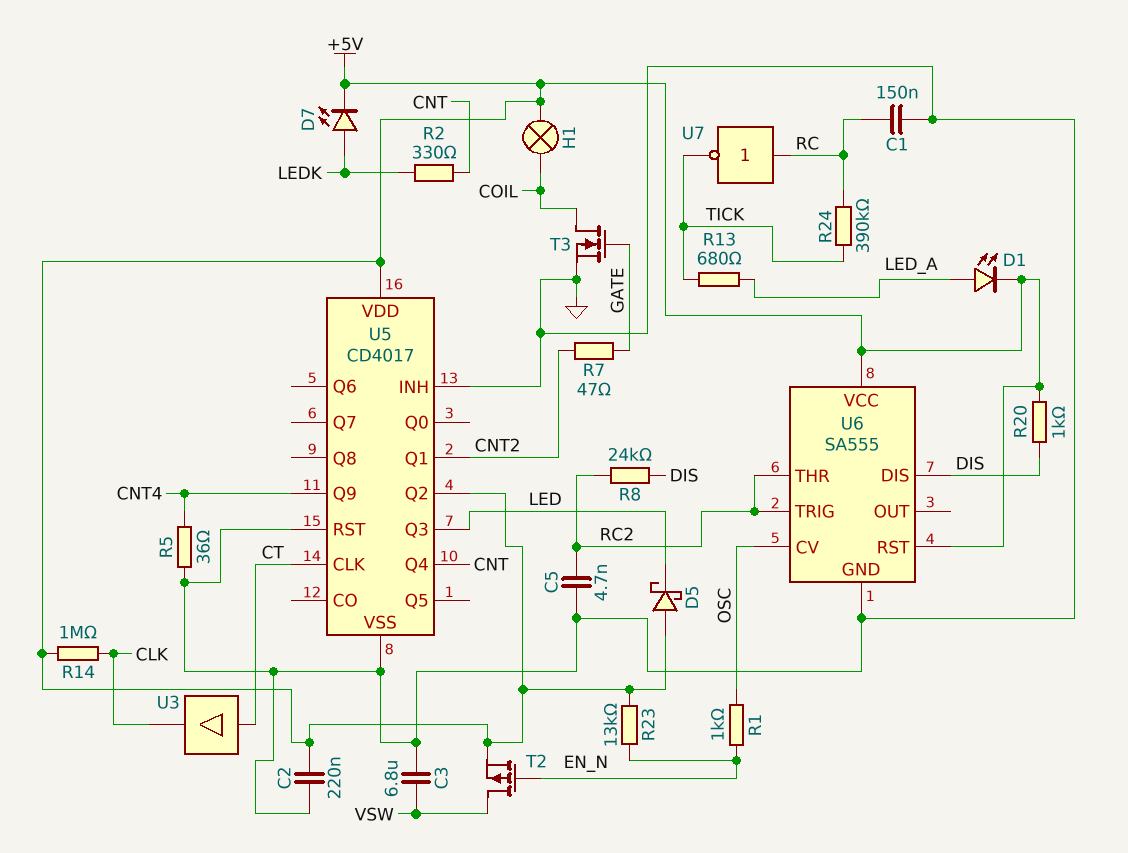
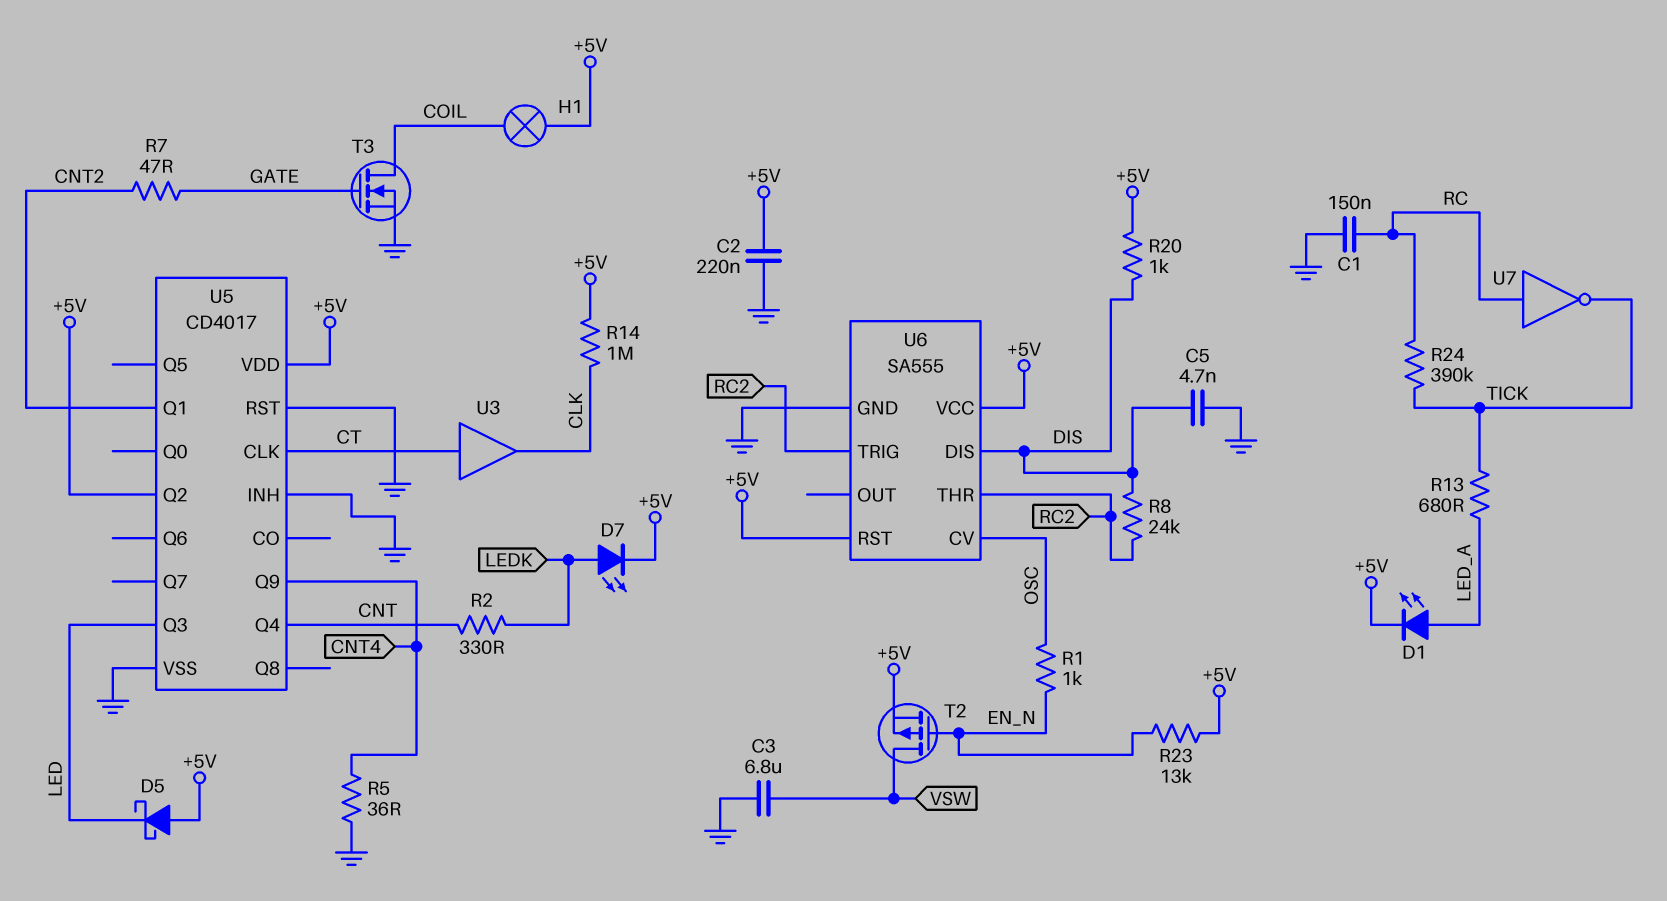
C5: 4.7nF (GND, RC2) -> 4.7nF (DIS, GND)

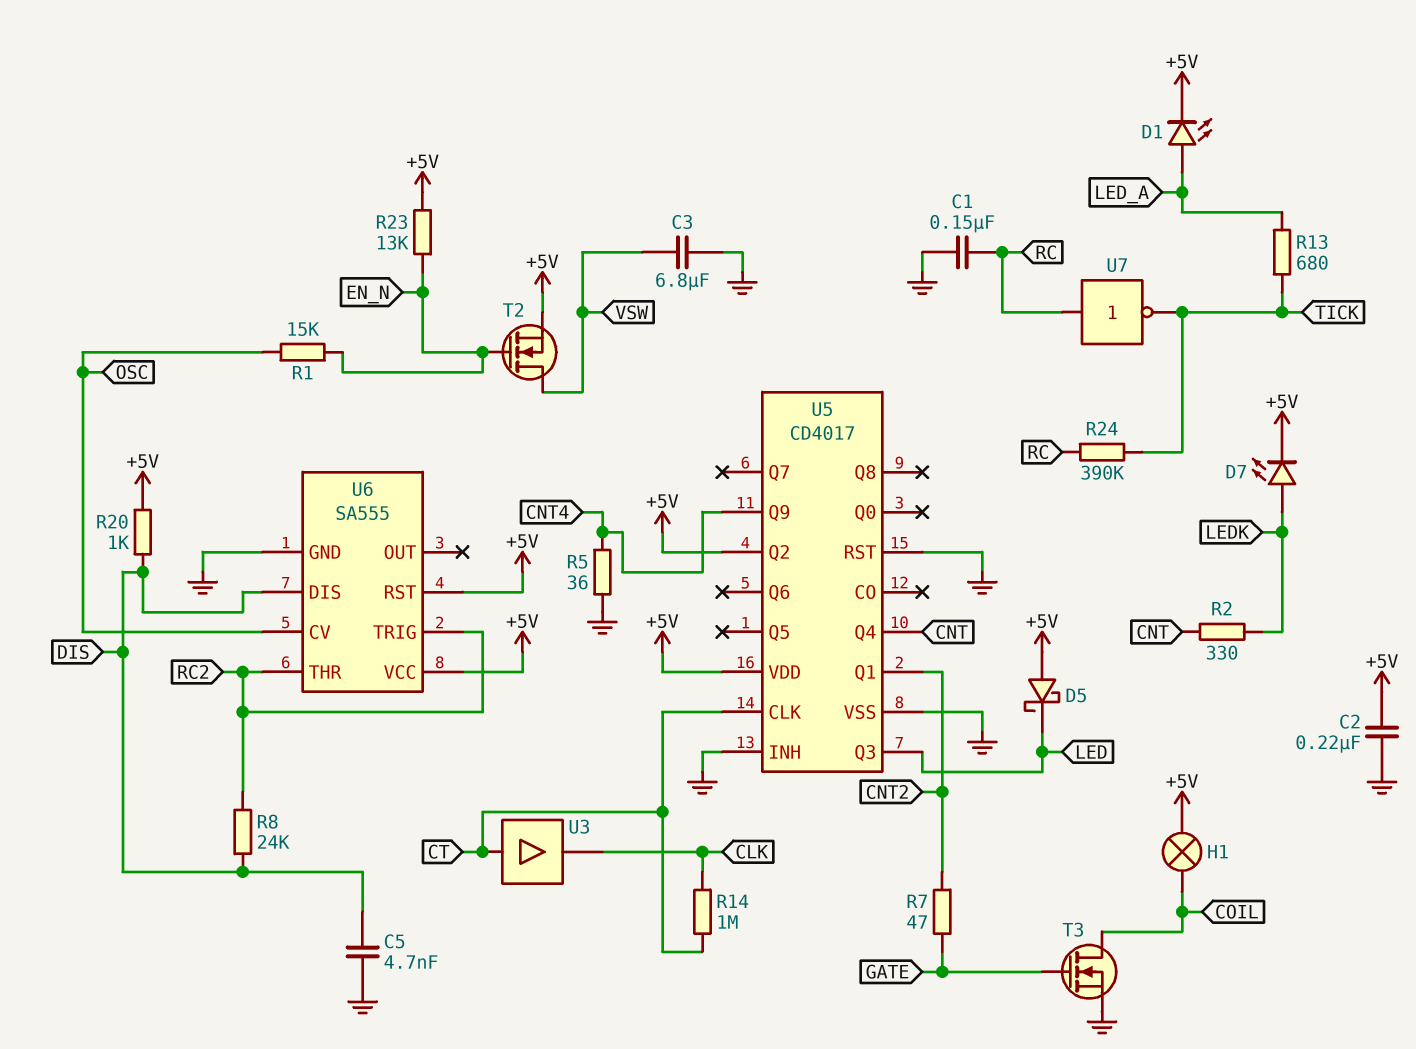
R1: 1k (EN_N, OSC) -> 15k (EN_N, OSC)
R14: 1M (+5V, CLK) -> 1M (CLK, CT)
T2: PMOS (G EN_N, D VSW, S +5V) -> NMOS (G EN_N, D VSW, S +5V)

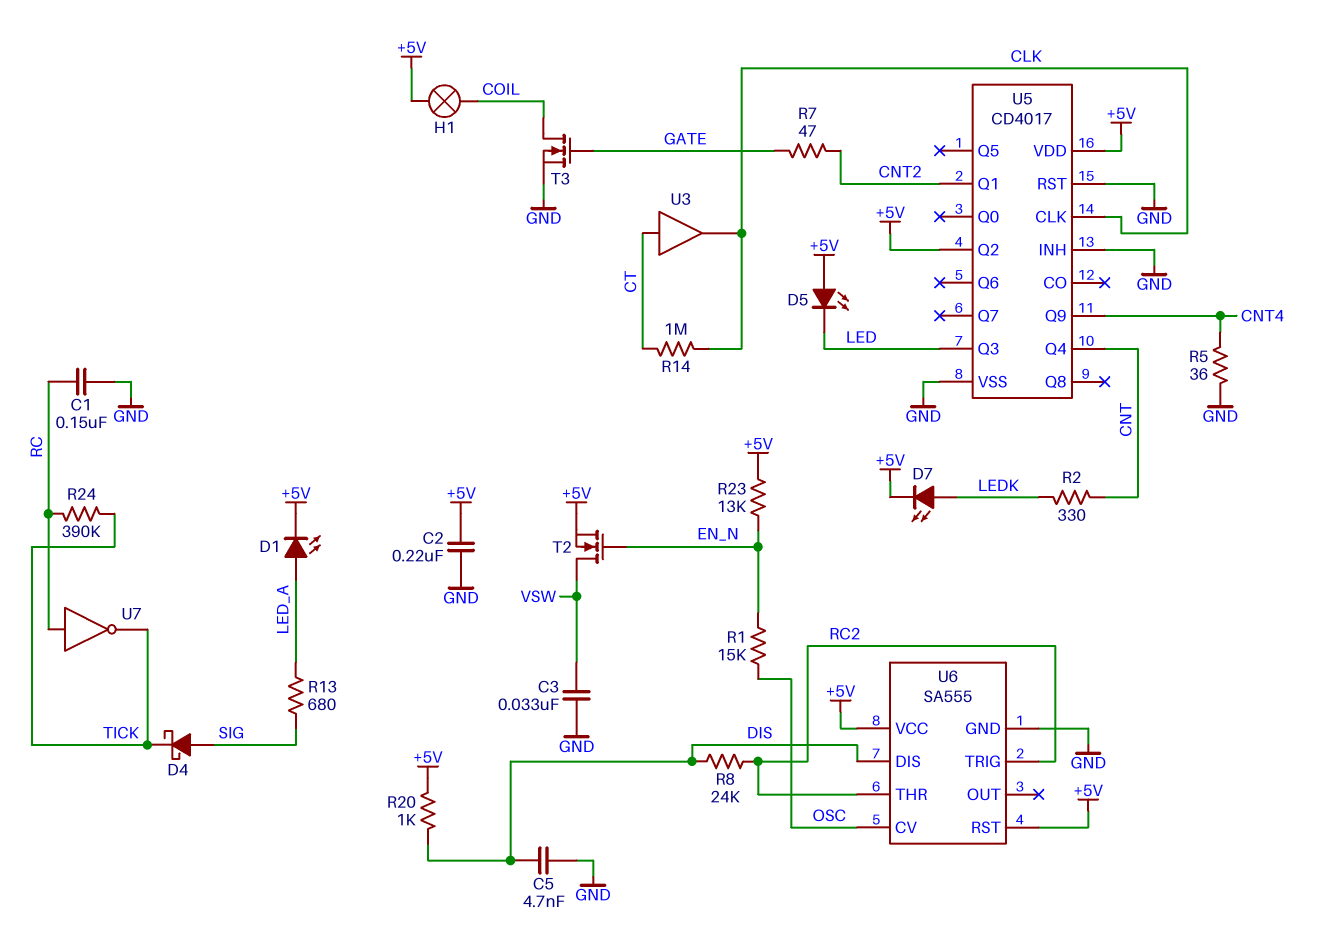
C3: 6.8uF (GND, VSW) -> 33nF (GND, VSW)
D4: none -> schottky (A SIG, K TICK)
D5: schottky (A +5V, K LED) -> LED (A +5V, K LED)
R13: 680 (LED_A, TICK) -> 680 (LED_A, SIG)
U5 pin CLK: CT -> CLK

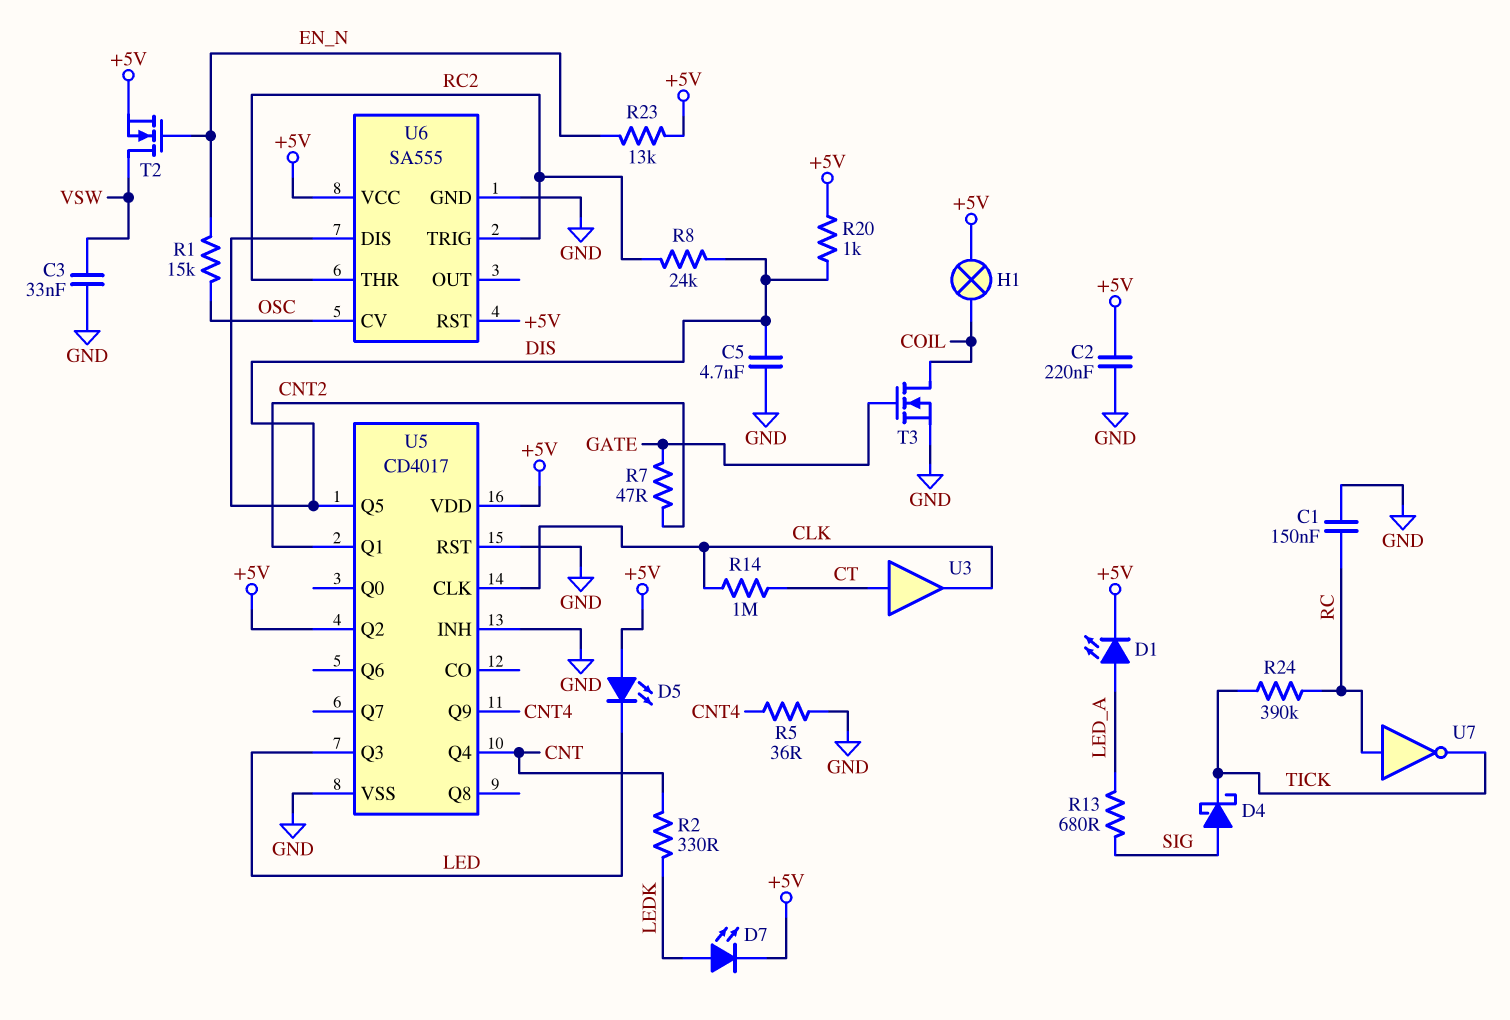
U5 pin Q5: none -> DIS

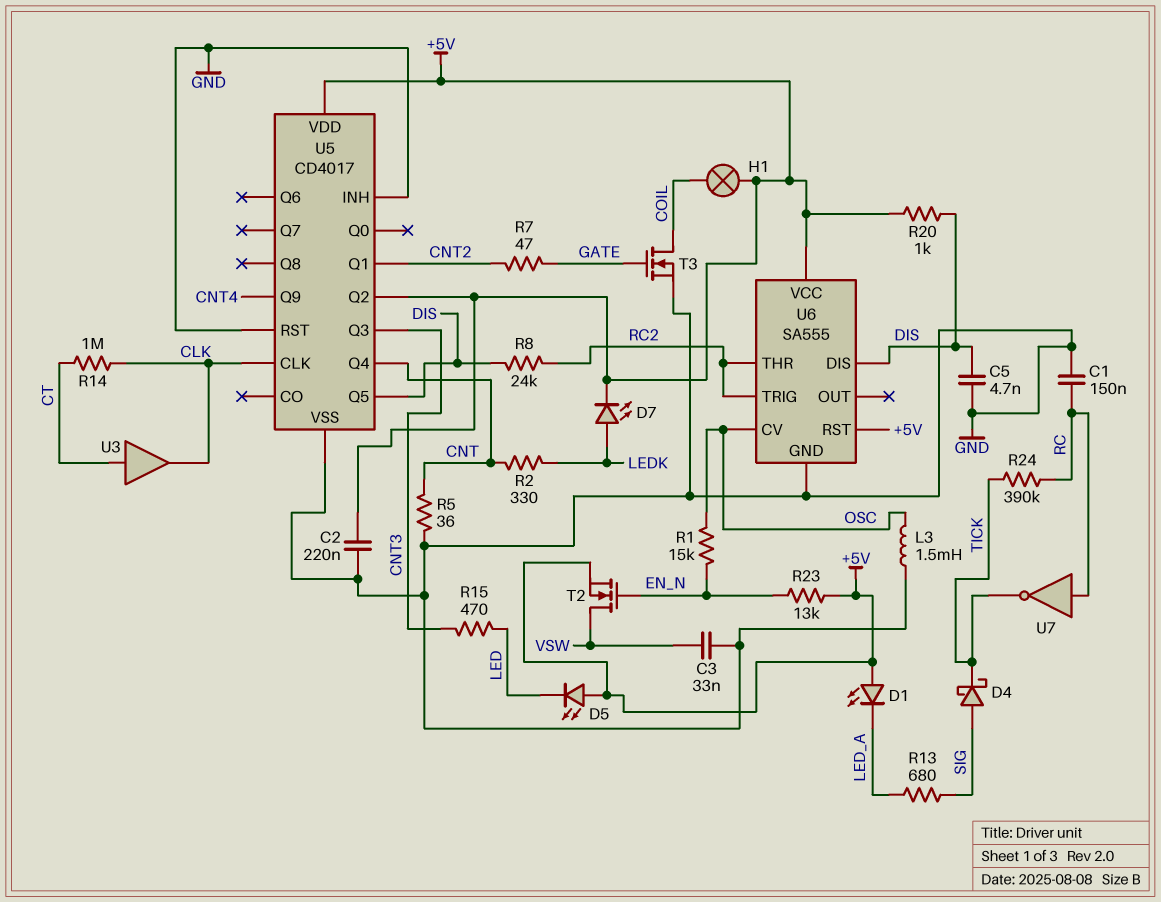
D1: LED (A LED_A, K +5V) -> LED (A +5V, K LED_A)
L3: none -> 1.5mH (GND, OSC)
R5: 36 (CNT4, GND) -> 36 (CNT, GND)
R15: none -> 470 (CNT3, LED)
U5 pin Q3: LED -> CNT3

